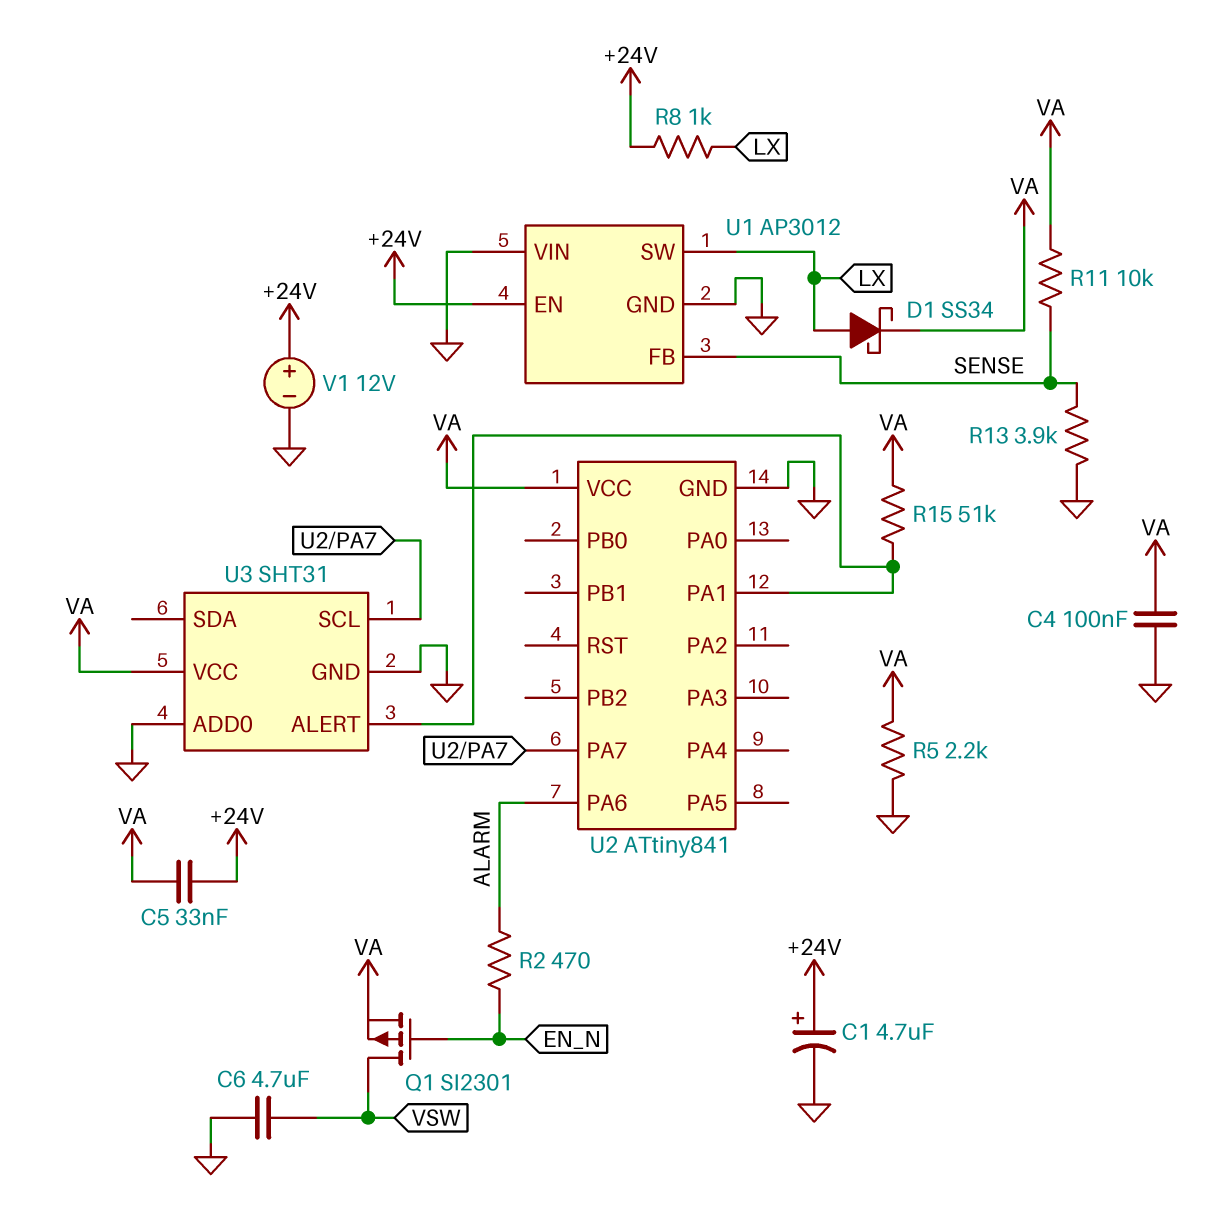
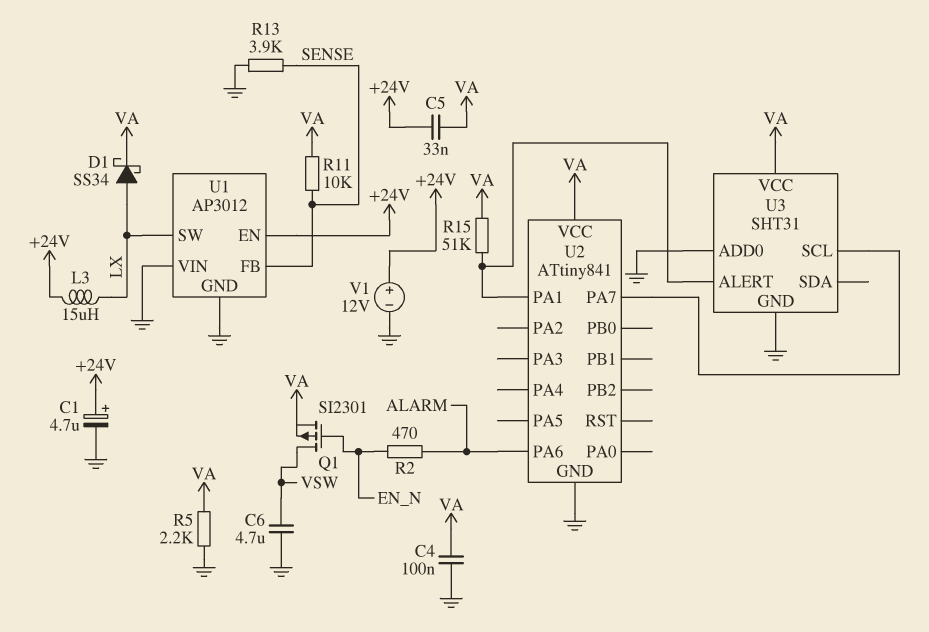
L3: none -> 15uH (+24V, LX)
R8: 1k (+24V, LX) -> none

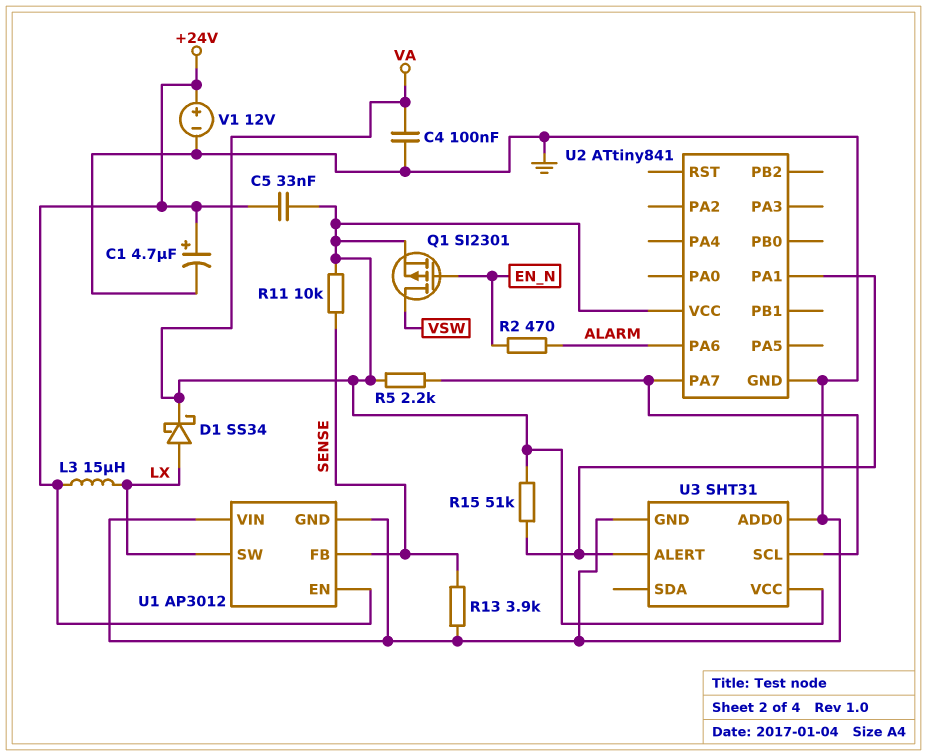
C6: 4.7uF (GND, VSW) -> none
R5: 2.2k (GND, VA) -> 2.2k (U2/PA7, VA)

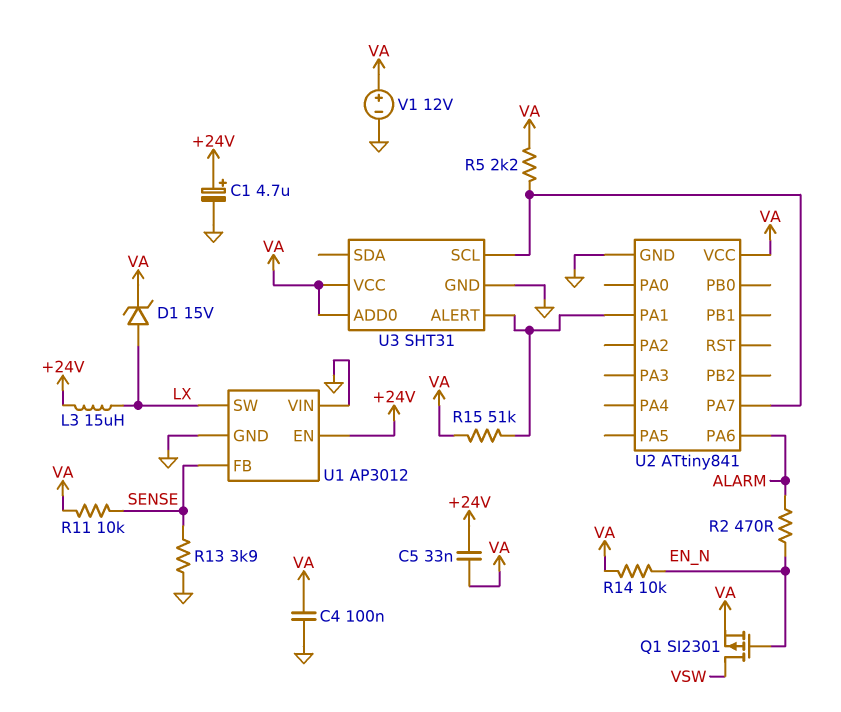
D1: schottky SS34 (A LX, K VA) -> zener 15V (A LX, K VA)
R14: none -> 10k (EN_N, VA)
U3 pin ADD0: GND -> VA
V1: 12V (plus +24V, minus GND) -> 12V (plus VA, minus GND)

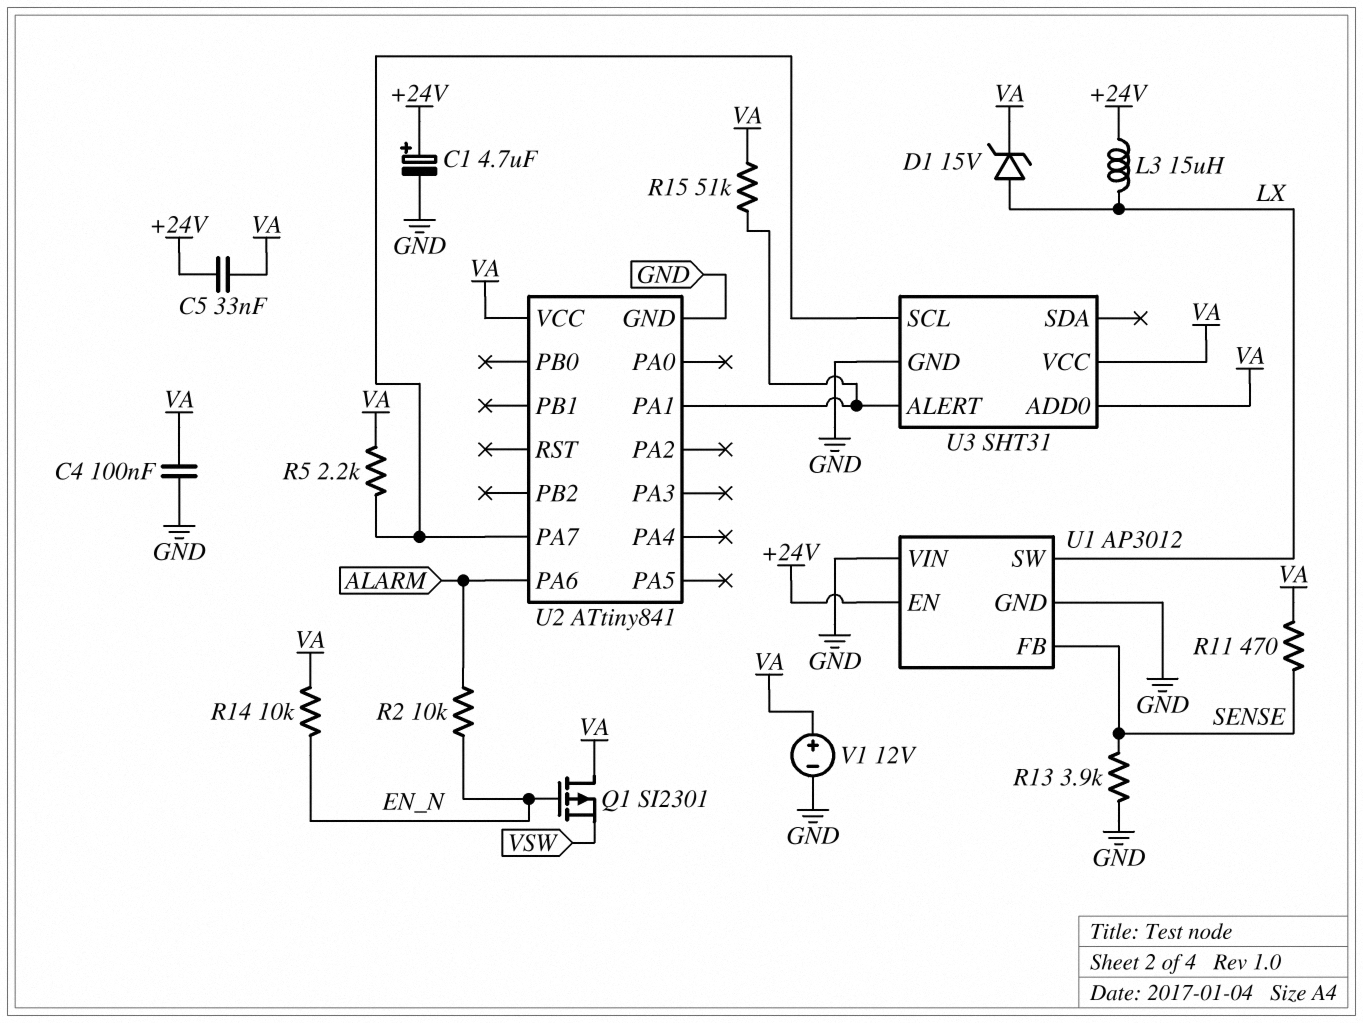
Q1: PMOS SI2301 (G EN_N, D VSW, S VA) -> PMOS SI2301 (G EN_N, D VA, S VSW)
R2: 470 (ALARM, EN_N) -> 10k (ALARM, EN_N)
R11: 10k (SENSE, VA) -> 470 (SENSE, VA)

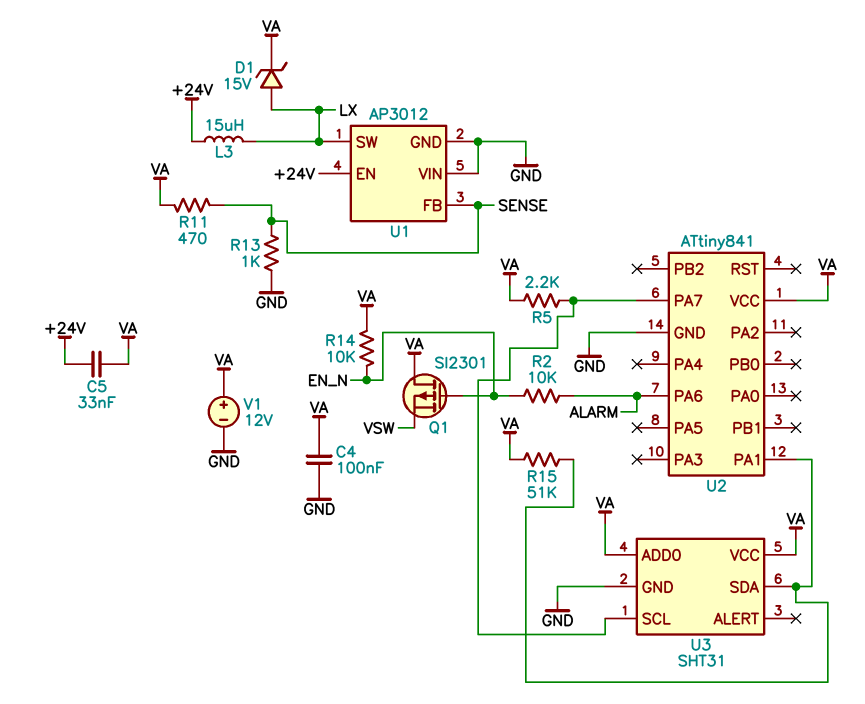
C1: 4.7uF (plus +24V, minus GND) -> none
R13: 3.9k (GND, SENSE) -> 1k (GND, SENSE)
U3 pin ALERT: U2/PA1 -> none
U3 pin SDA: none -> U2/PA1

